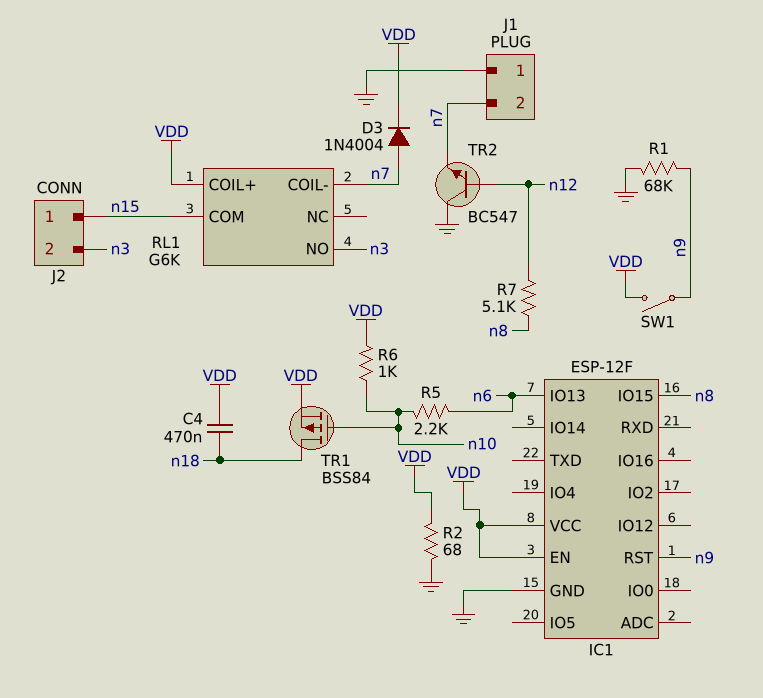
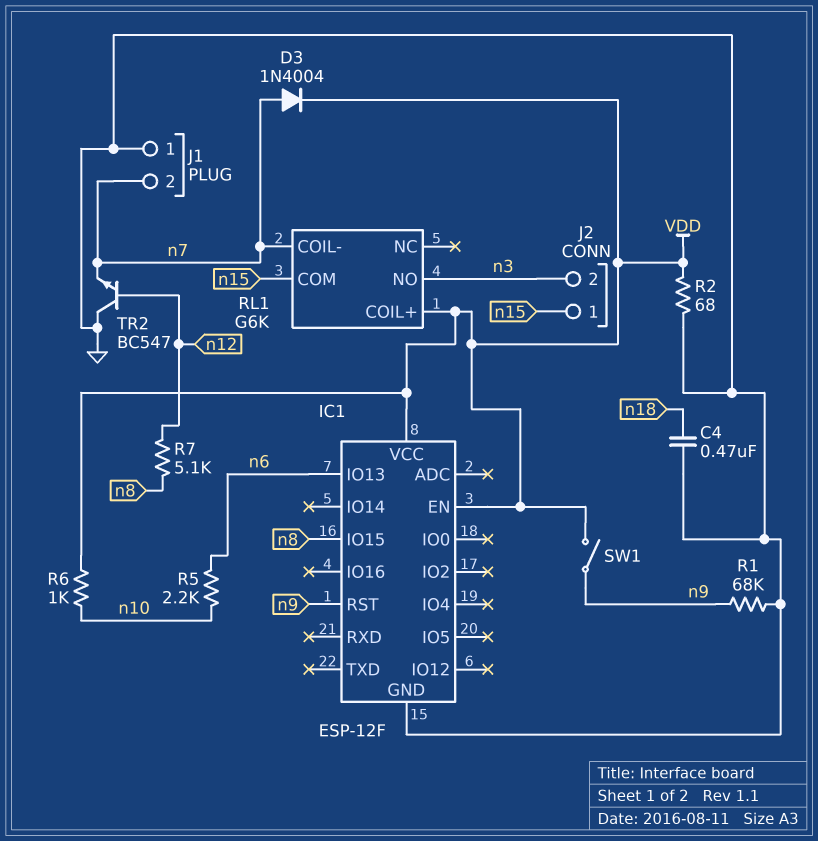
C4: 470nF (VDD, n18) -> 470nF (GND, n18)
TR1: PMOS BSS84 (G n10, D n18, S VDD) -> none

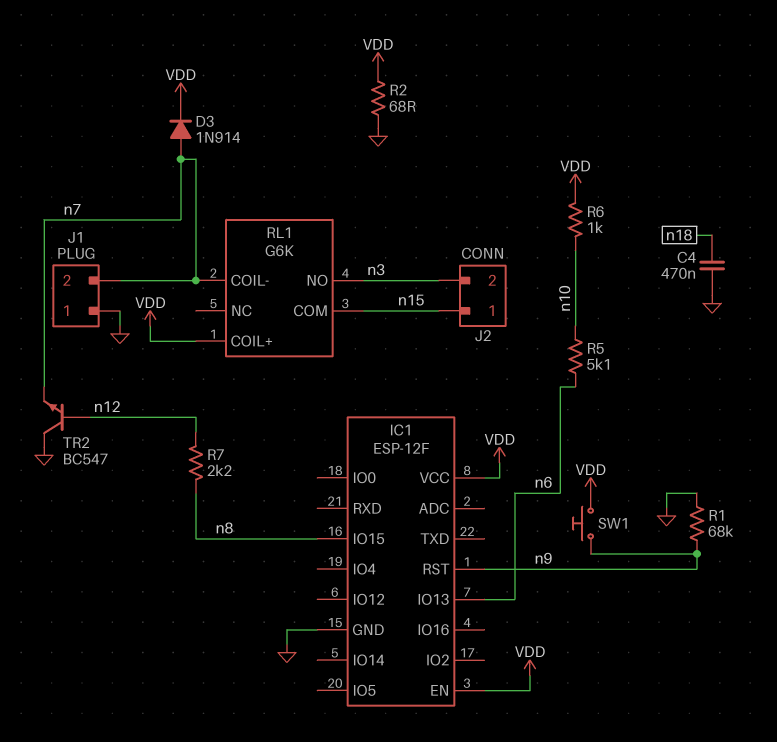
D3: diode 1N4004 (A n7, K VDD) -> diode 1N914 (A n7, K VDD)
R5: 2.2k (n6, n10) -> 5.1k (n6, n10)
R7: 5.1k (n8, n12) -> 2.2k (n8, n12)
SW1: switch (VDD, n9) -> button (VDD, n9)

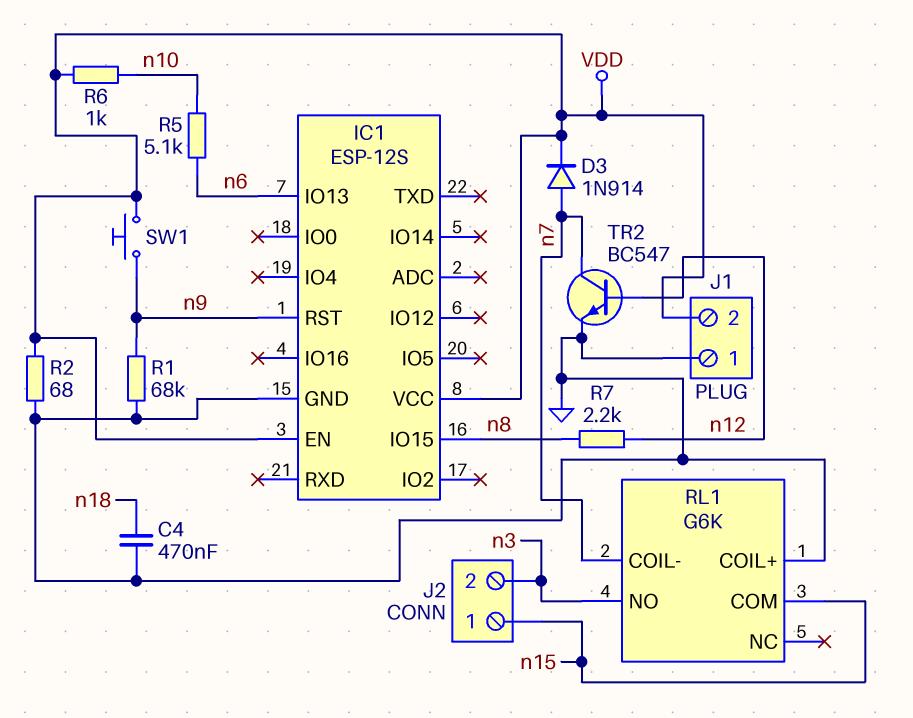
IC1: ESP-12F -> ESP-12S
J1 pin 2: n7 -> VDD
RL1 pin COIL+: VDD -> GND
TR2: NPN BC547 (B n12, C GND, E n7) -> NPN BC547 (B n12, C n7, E GND)

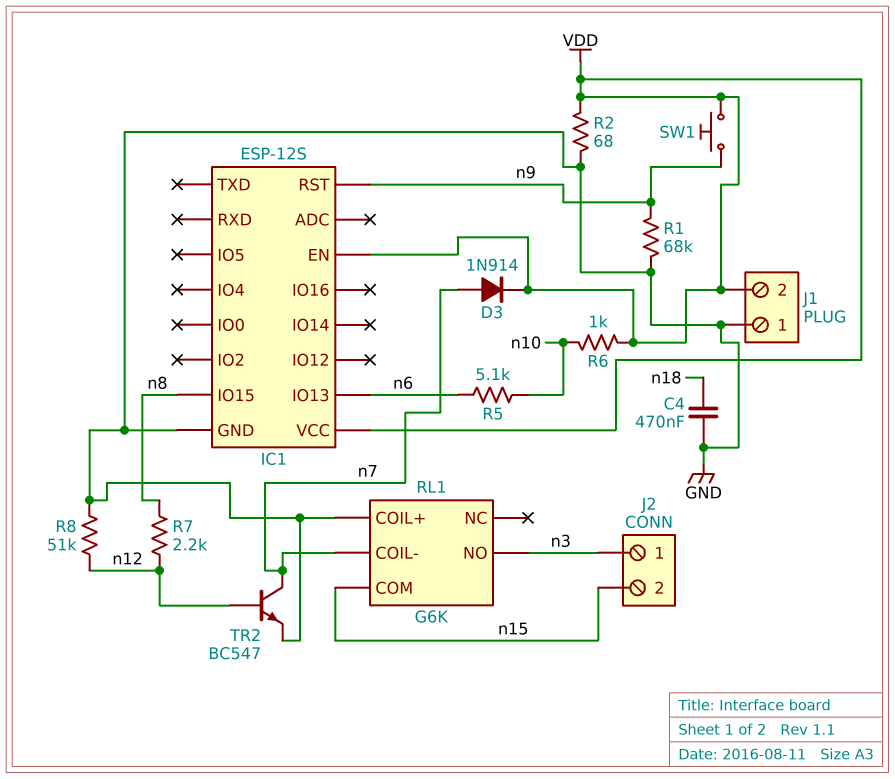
J2 pin 1: n15 -> n3
J2 pin 2: n3 -> n15
R8: none -> 51k (GND, n12)

